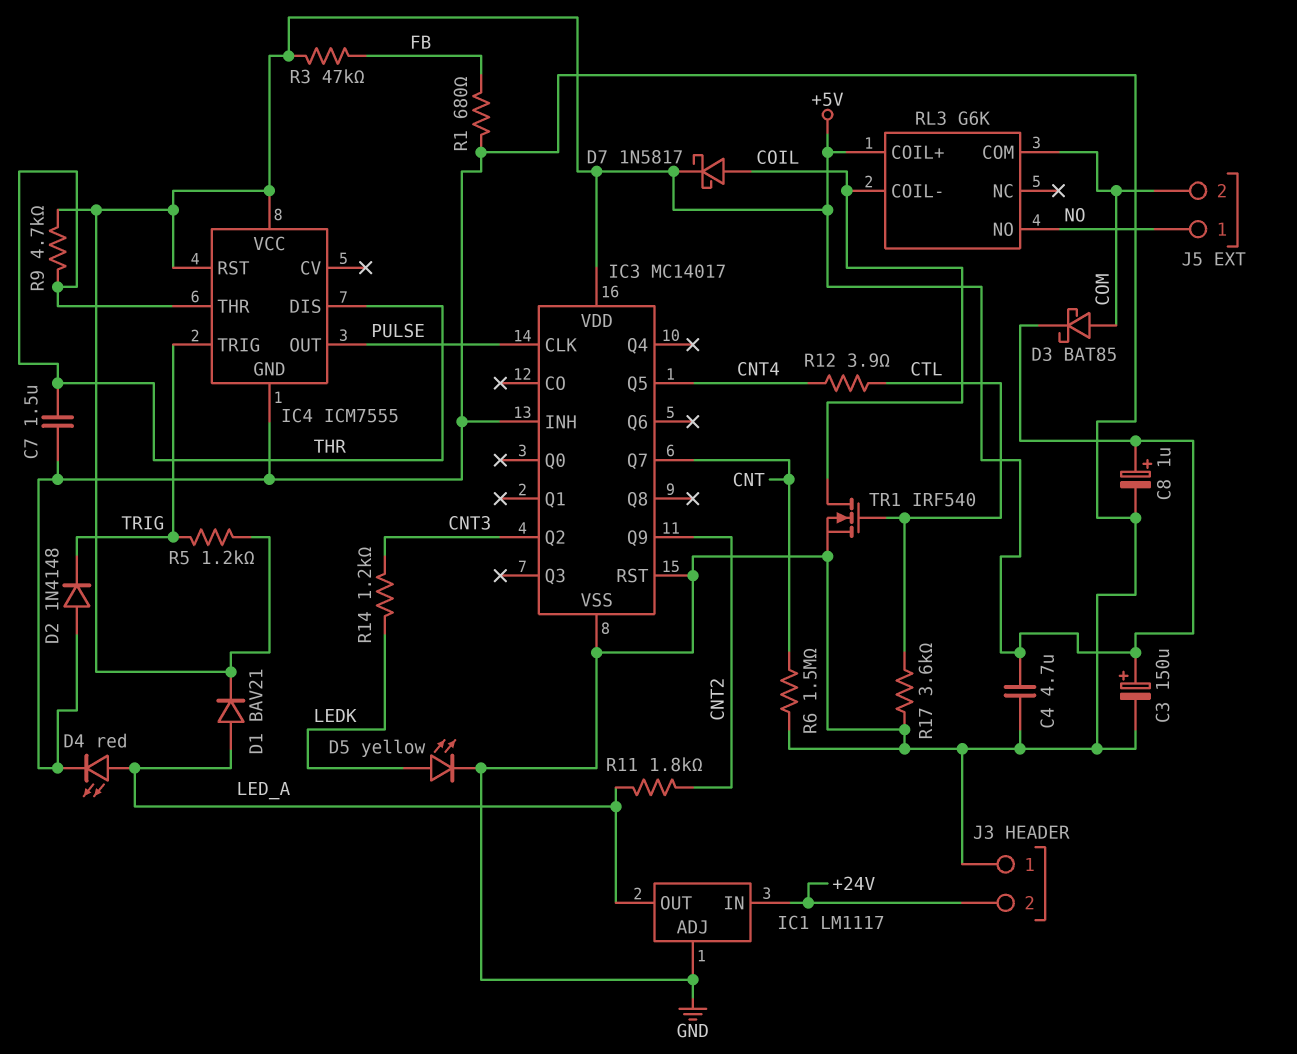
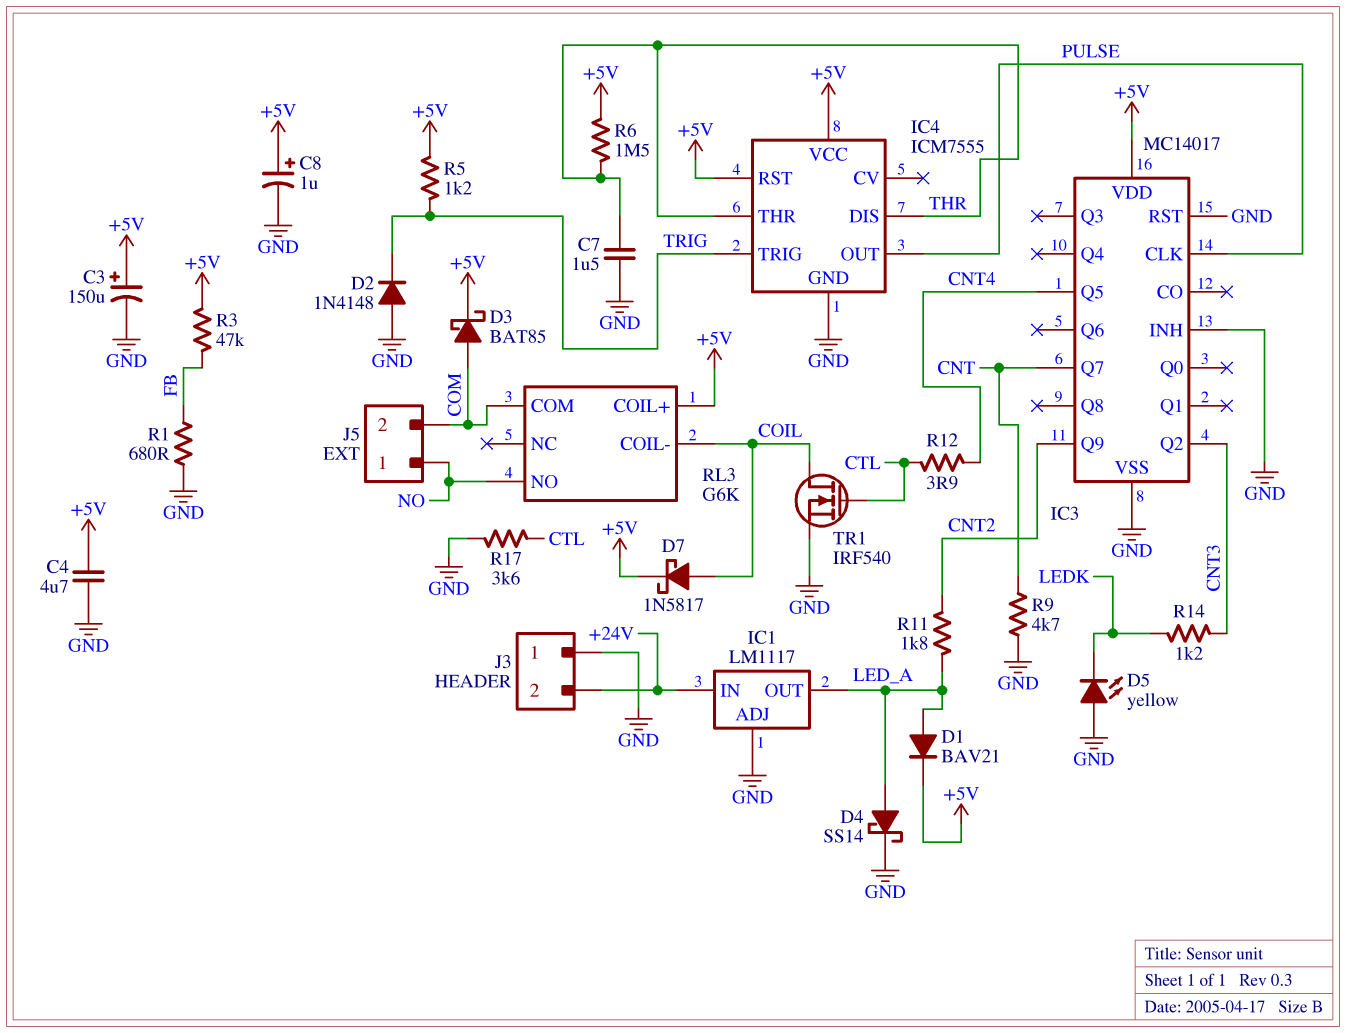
D4: LED red (A LED_A, K GND) -> schottky SS14 (A LED_A, K GND)
D5: LED yellow (A LEDK, K GND) -> LED yellow (A GND, K LEDK)
R6: 1.5M (CNT, GND) -> 1.5M (+5V, THR)
R9: 4.7k (+5V, THR) -> 4.7k (CNT, GND)

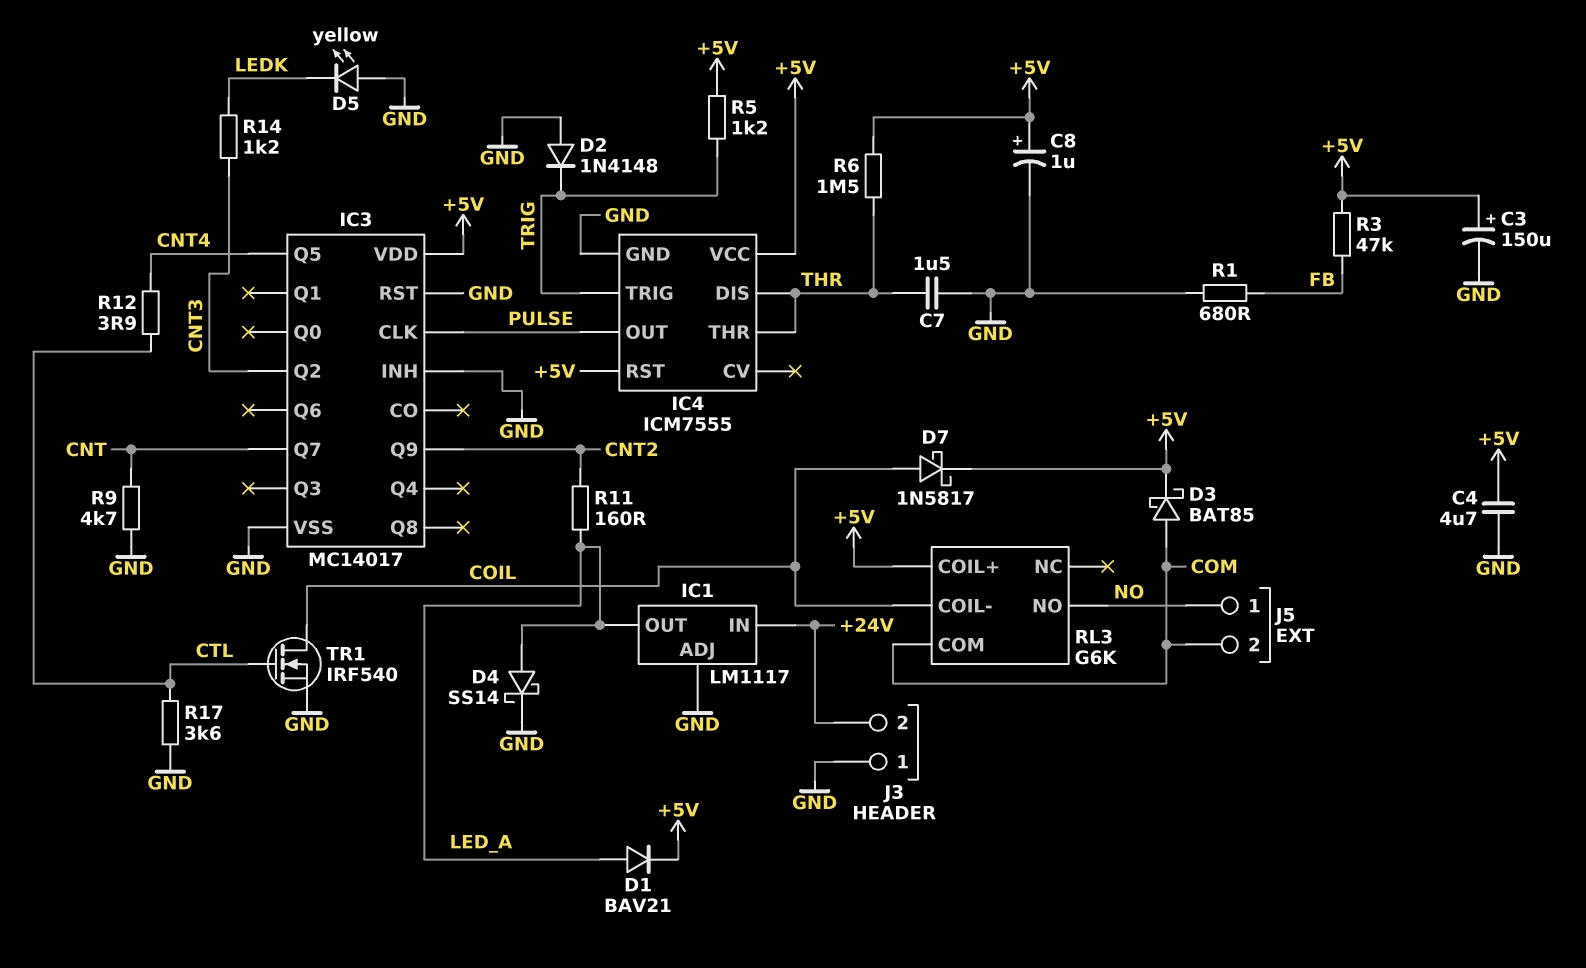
R11: 1.8k (CNT2, LED_A) -> 160 (CNT2, LED_A)

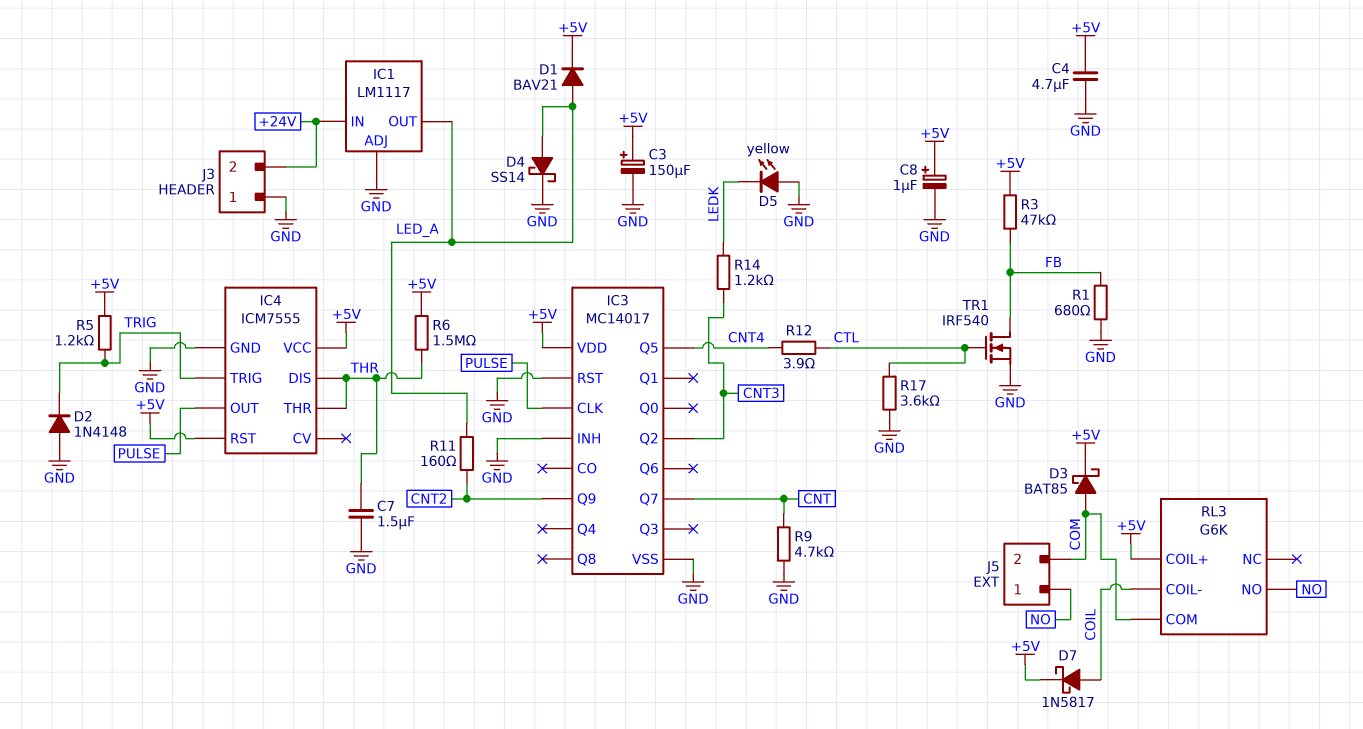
TR1: NMOS IRF540 (G CTL, D COIL, S GND) -> NMOS IRF540 (G CTL, D FB, S GND)

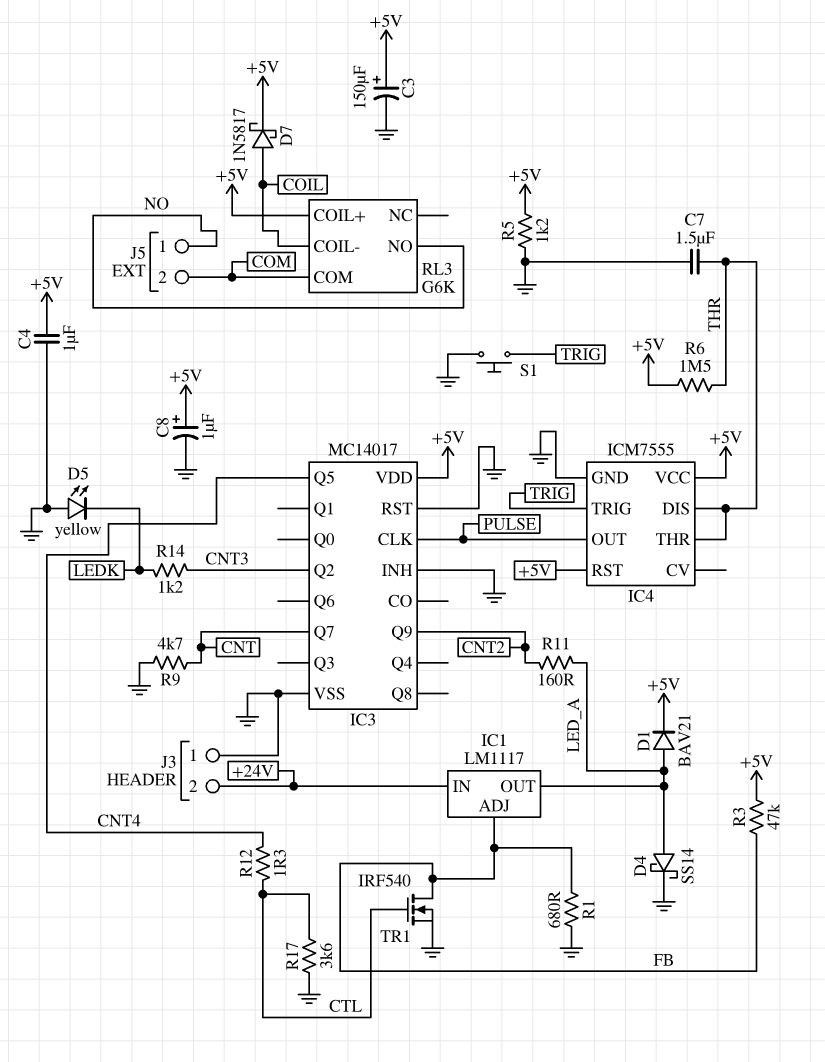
C4: 4.7uF (+5V, GND) -> 1uF (+5V, GND)
D2: diode 1N4148 (A GND, K TRIG) -> none
D3: schottky BAT85 (A COM, K +5V) -> none
IC1 pin ADJ: GND -> FB
R5: 1.2k (+5V, TRIG) -> 1.2k (+5V, GND)
R12: 3.9 (CNT4, CTL) -> 1.3 (CNT4, CTL)
S1: none -> button (GND, TRIG)

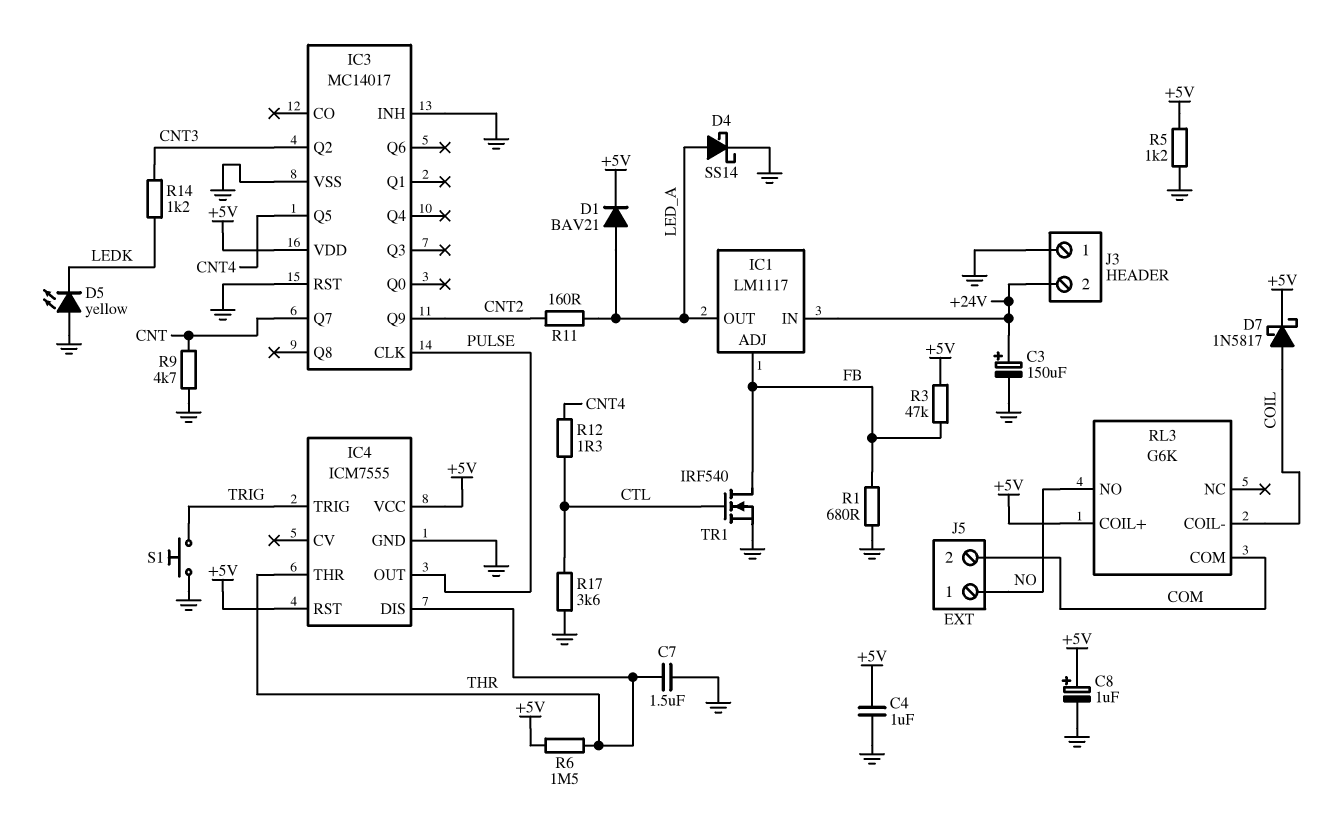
C3: 150uF (plus +5V, minus GND) -> 150uF (plus +24V, minus GND)

